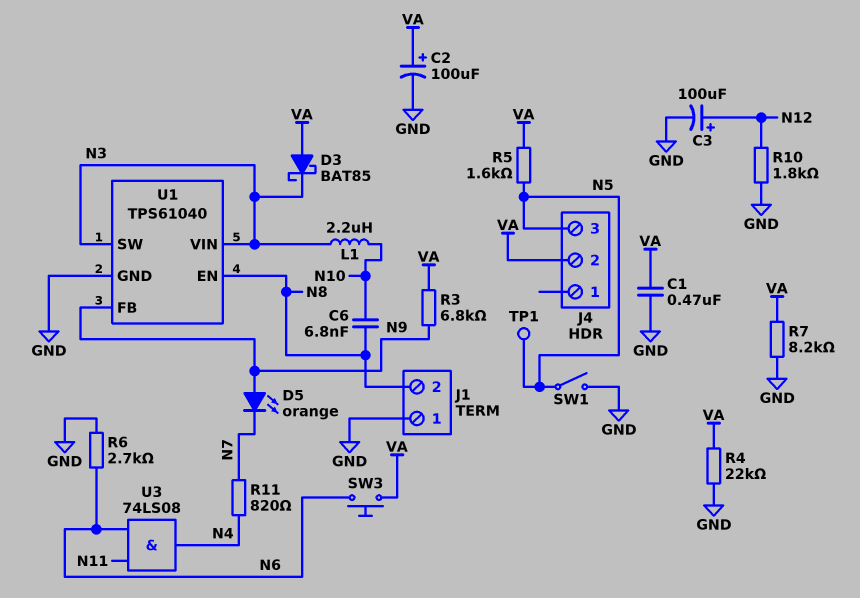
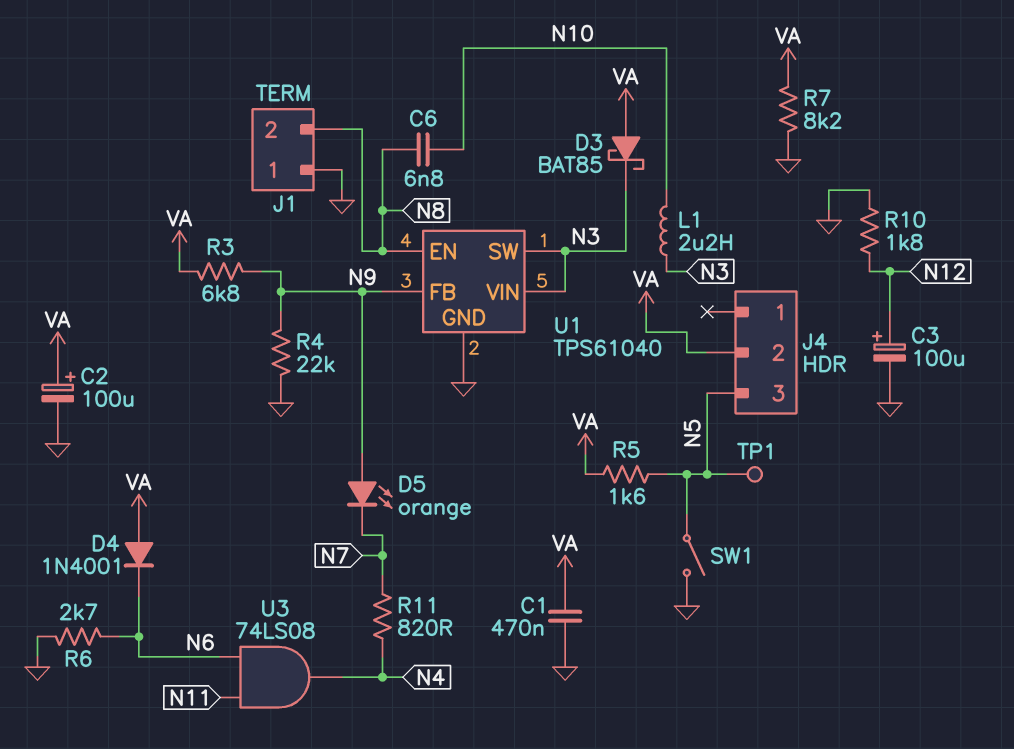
D4: none -> diode 1N4001 (A VA, K N6)
R4: 22k (GND, VA) -> 22k (GND, N9)
SW3: button (N6, VA) -> none

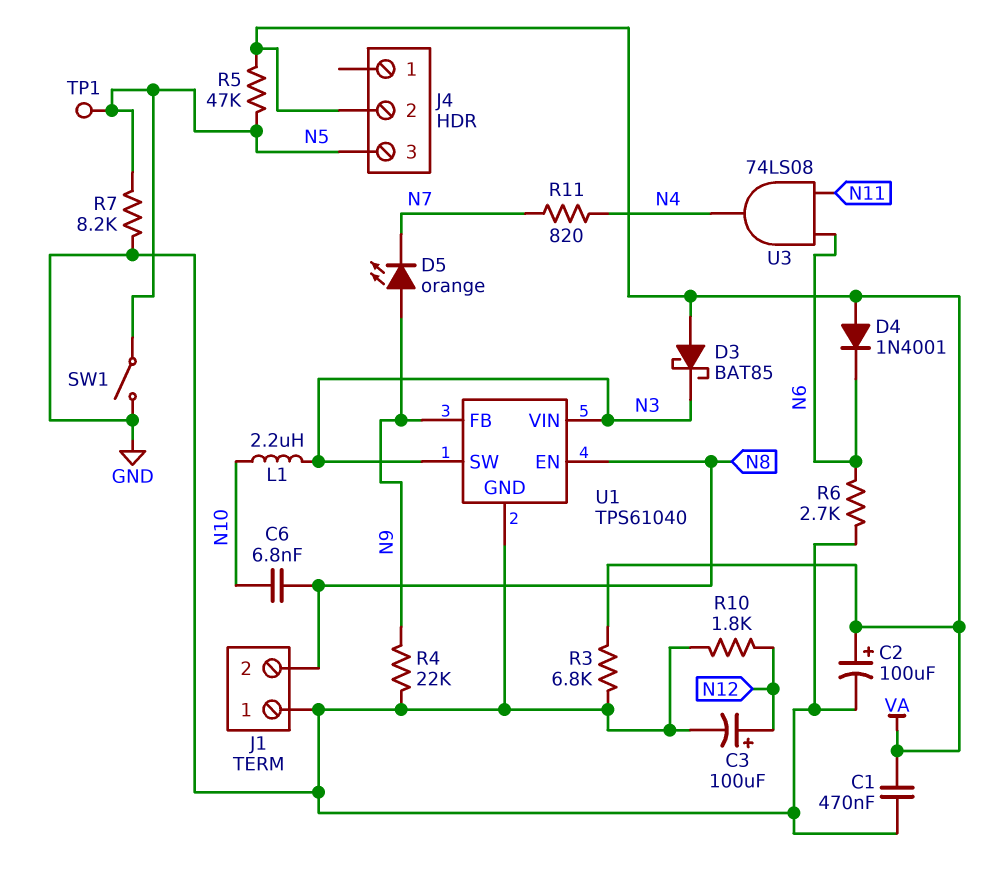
R3: 6.8k (N9, VA) -> 6.8k (GND, VA)
R5: 1.6k (N5, VA) -> 47k (N5, VA)
R7: 8.2k (GND, VA) -> 8.2k (GND, N5)

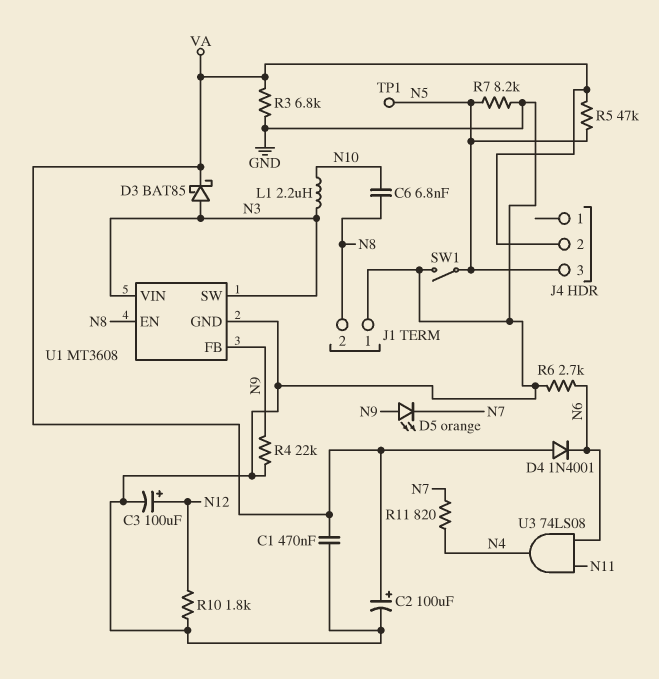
D3: schottky BAT85 (A VA, K N3) -> schottky BAT85 (A N3, K VA)
U1: TPS61040 -> MT3608

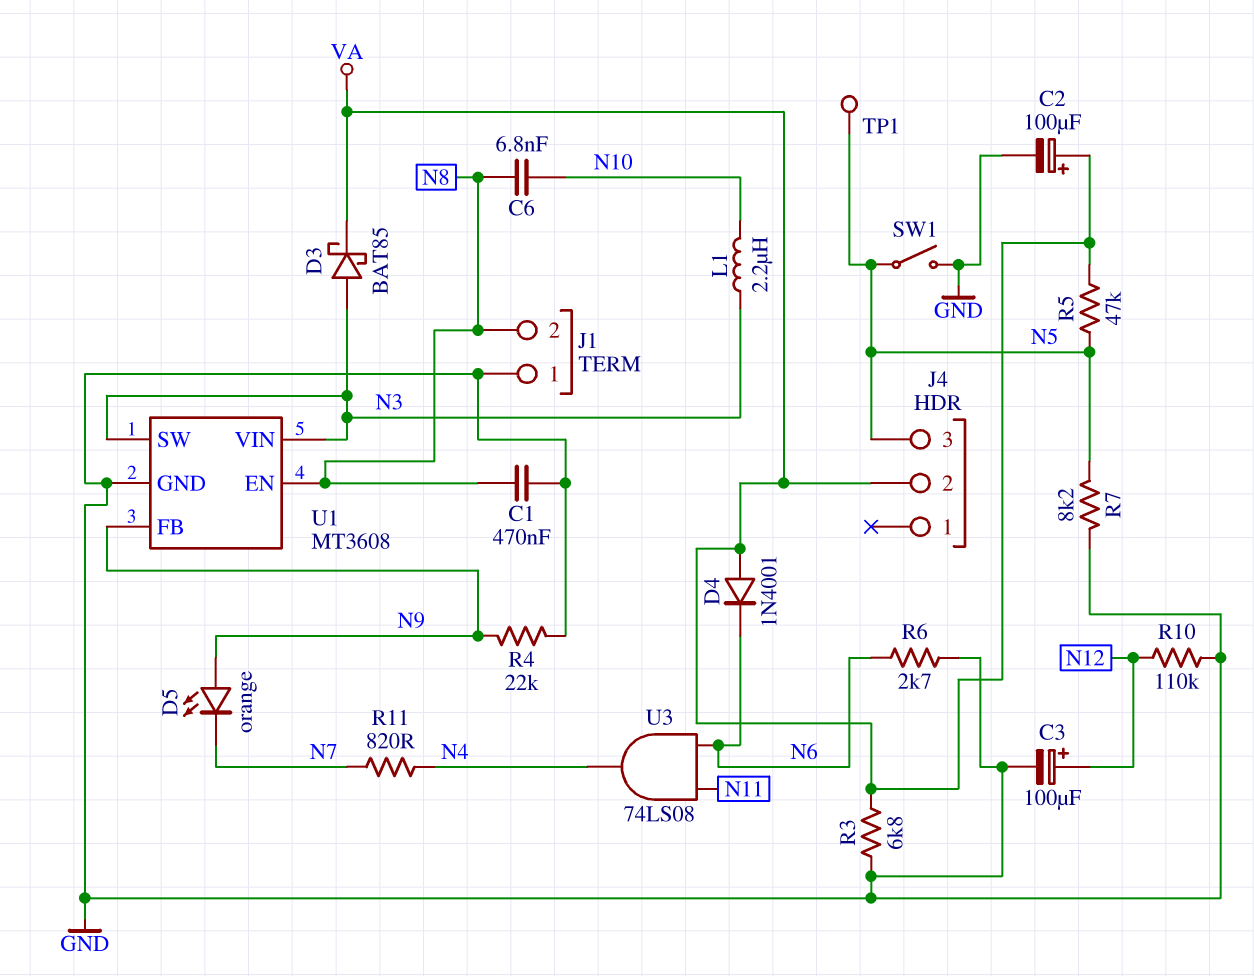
C1: 470nF (GND, VA) -> 470nF (GND, N8)
R10: 1.8k (GND, N12) -> 110k (GND, N12)

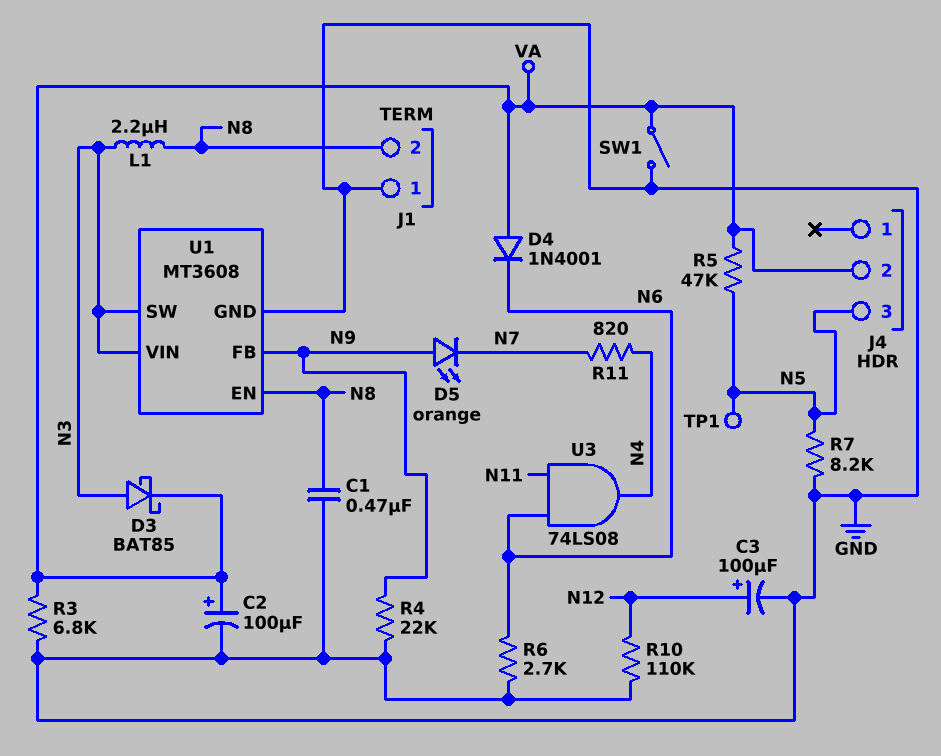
C6: 6.8nF (N8, N10) -> none
L1: 2.2uH (N3, N10) -> 2.2uH (N3, N8)
SW1: switch (GND, N5) -> switch (GND, VA)

